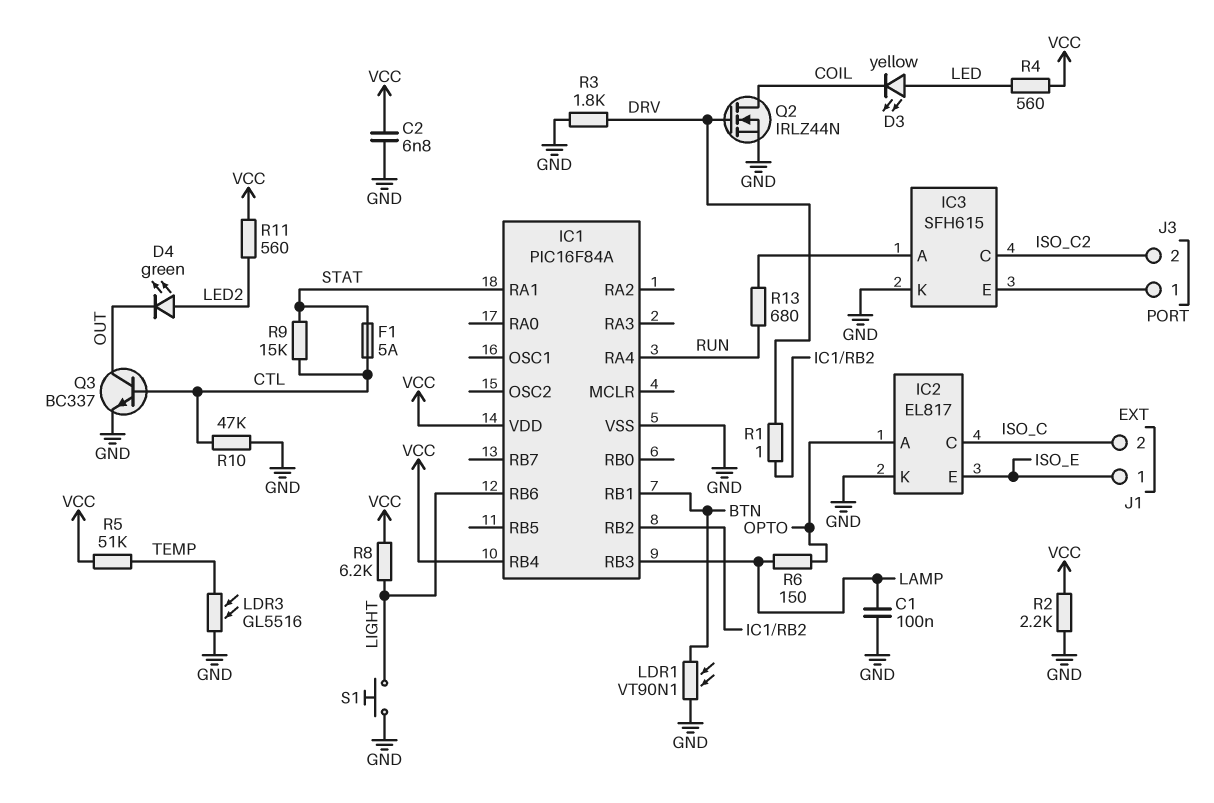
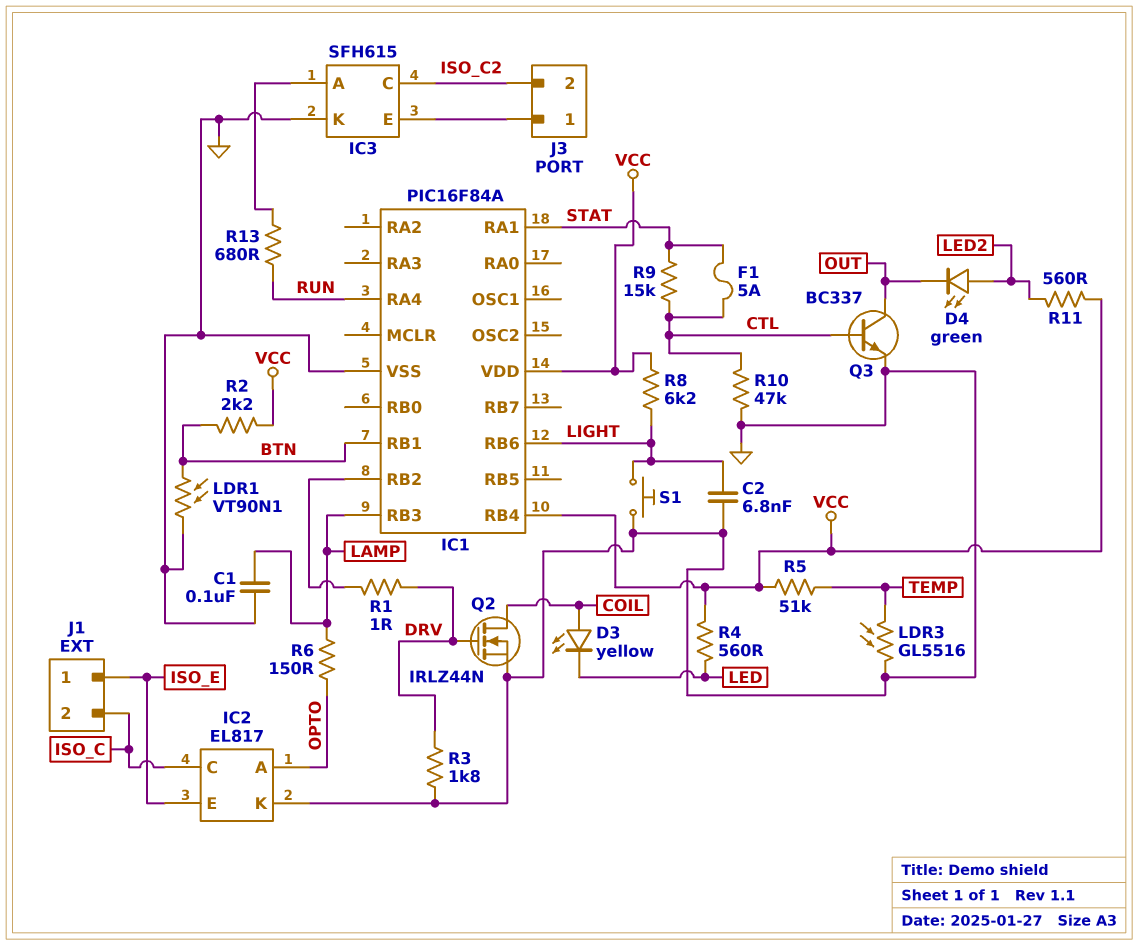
C2: 6.8nF (GND, VCC) -> 6.8nF (GND, LIGHT)
D3: LED yellow (A LED, K COIL) -> LED yellow (A COIL, K LED)
R2: 2.2k (GND, VCC) -> 2.2k (BTN, VCC)

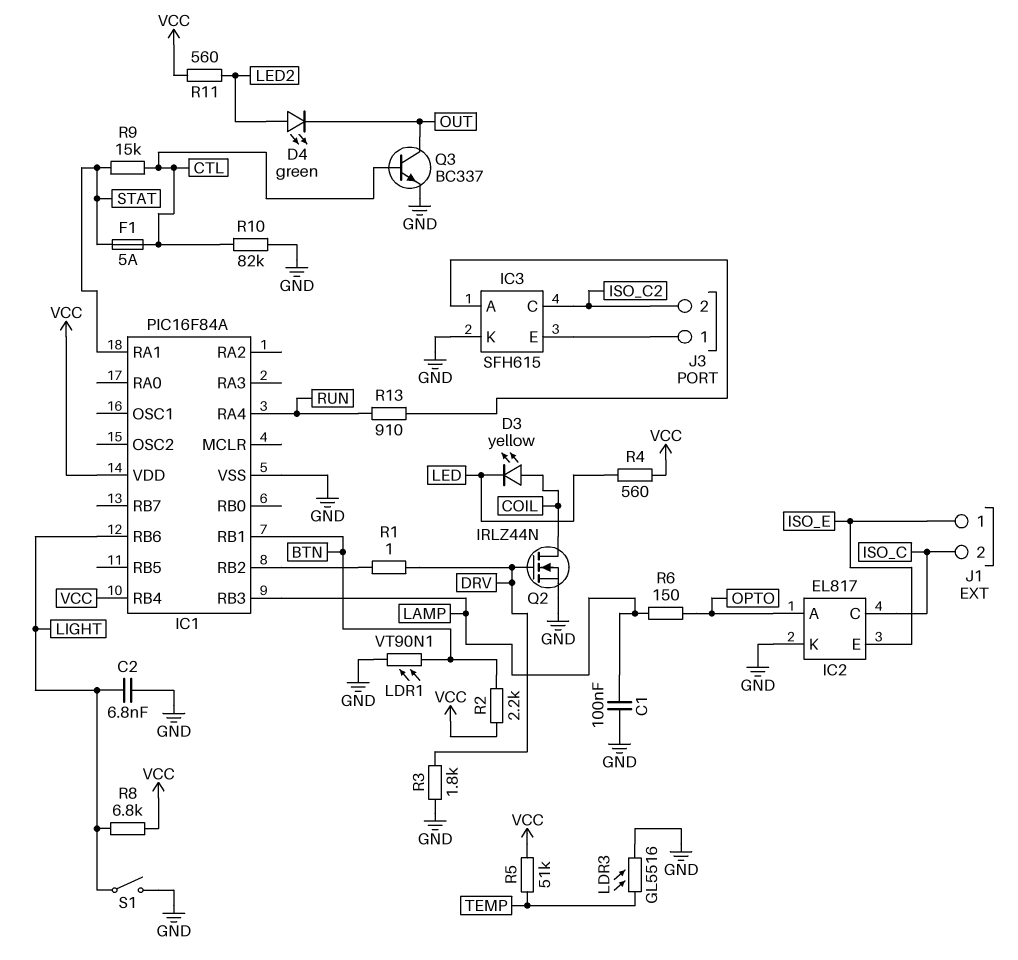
R8: 6.2k (LIGHT, VCC) -> 6.8k (LIGHT, VCC)
R10: 47k (CTL, GND) -> 82k (CTL, GND)
R13: 680 (IC3/A, RUN) -> 910 (IC3/A, RUN)
S1: button (GND, LIGHT) -> switch (GND, LIGHT)

